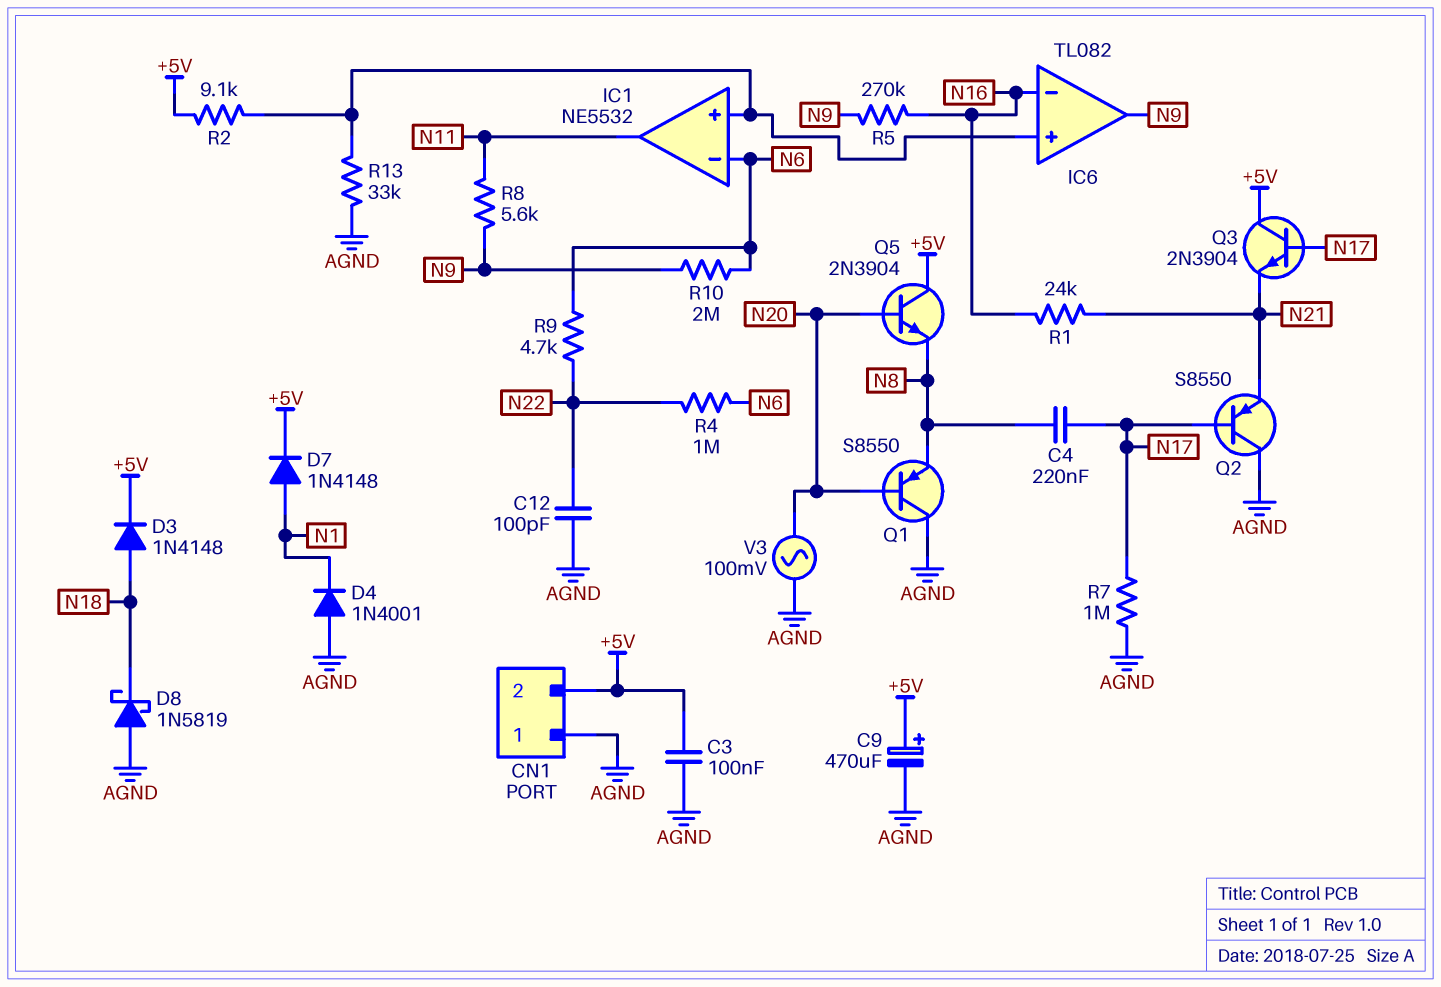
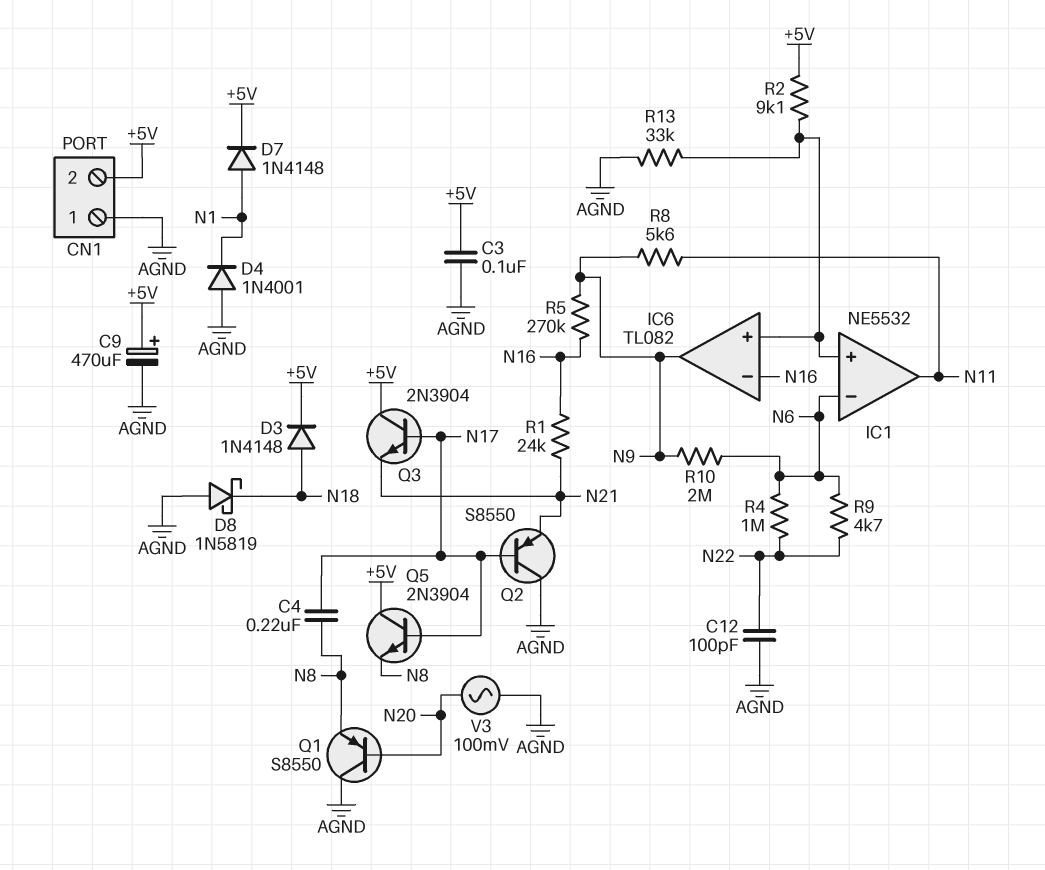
Q5: NPN 2N3904 (B N20, C +5V, E N8) -> NPN 2N3904 (B N17, C +5V, E N8)
R7: 1M (AGND, N17) -> none

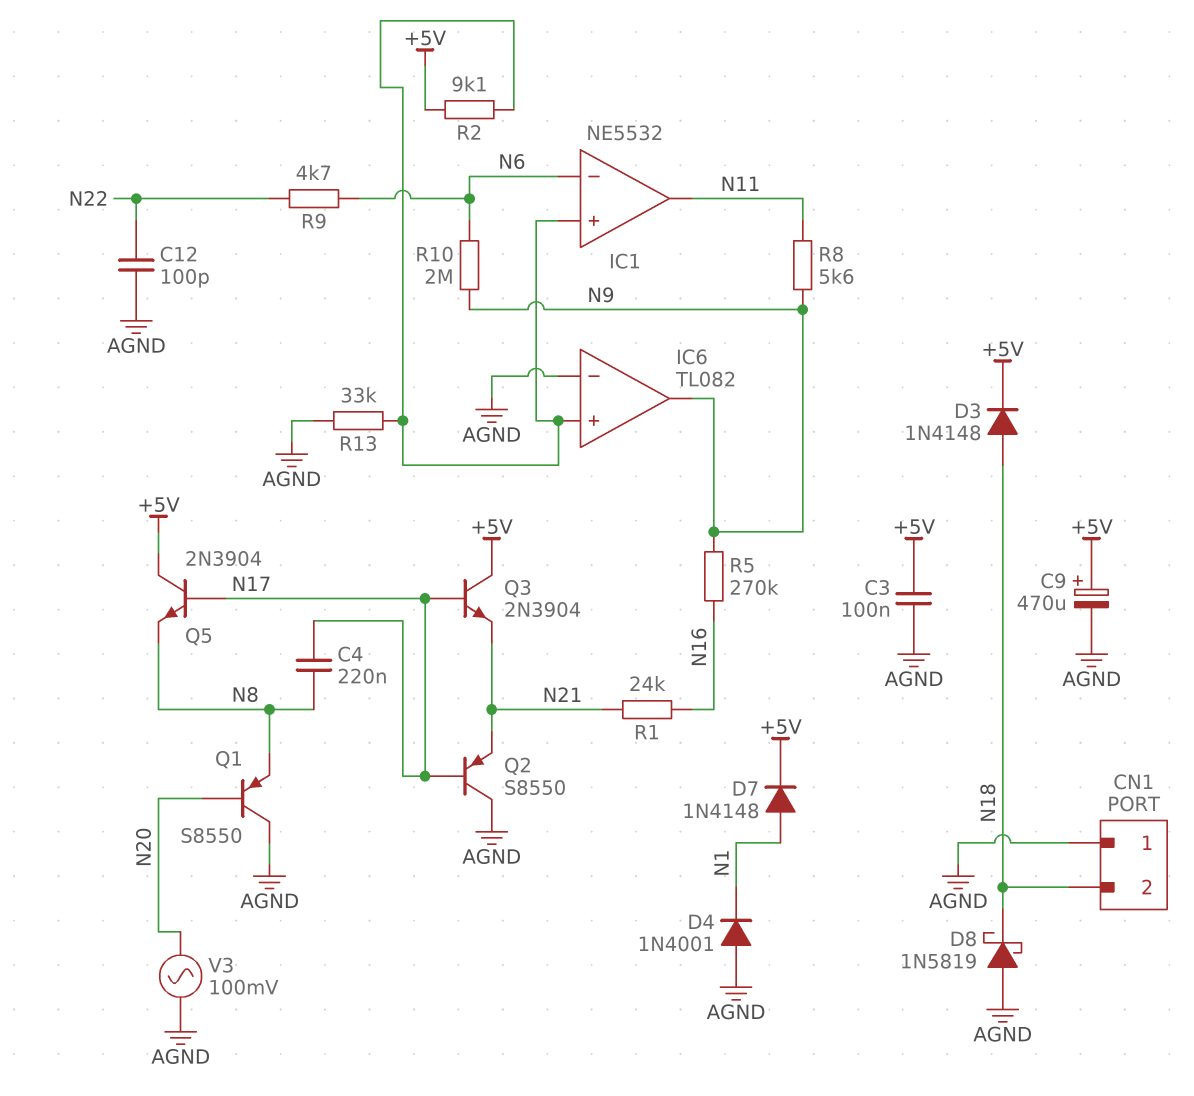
CN1 pin 2: +5V -> N18
IC6 pin in-: N16 -> AGND
R4: 1M (N6, N22) -> none

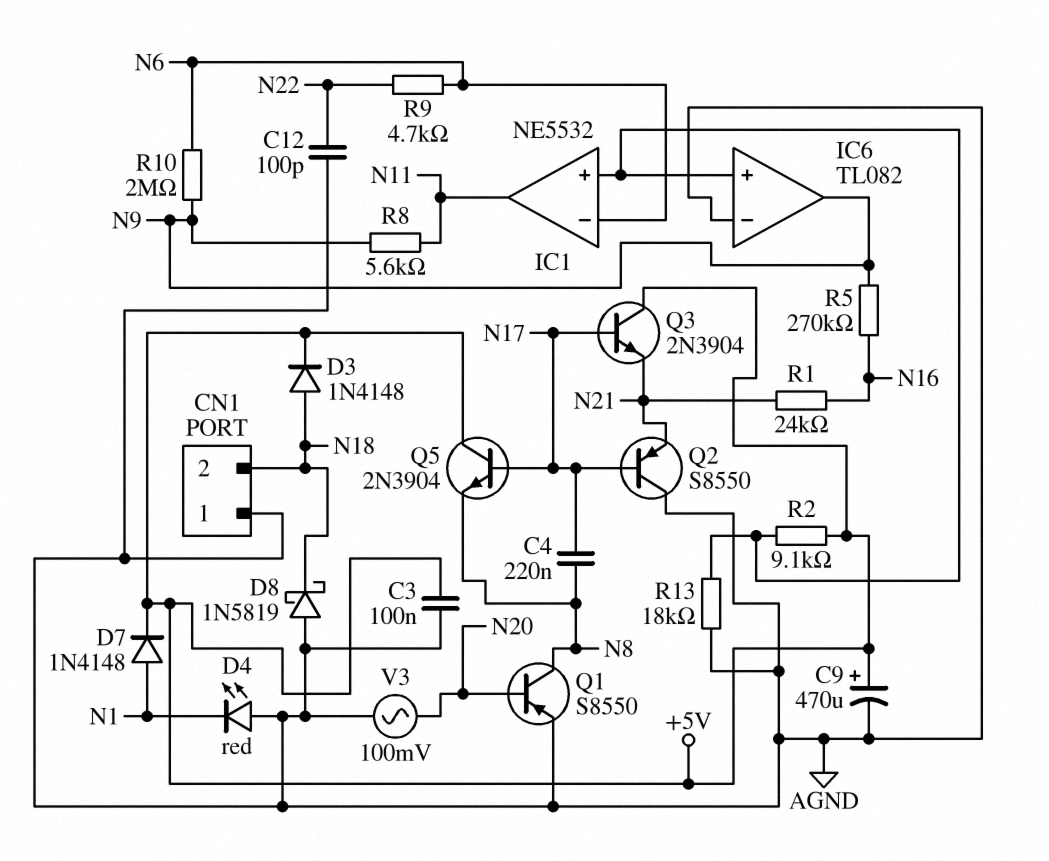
D4: diode 1N4001 (A AGND, K N1) -> LED red (A AGND, K N1)
Q1: PNP S8550 (B N20, C AGND, E N8) -> PNP S8550 (B N20, C N8, E AGND)
R13: 33k (AGND, IC1/in+) -> 18k (AGND, IC1/in+)

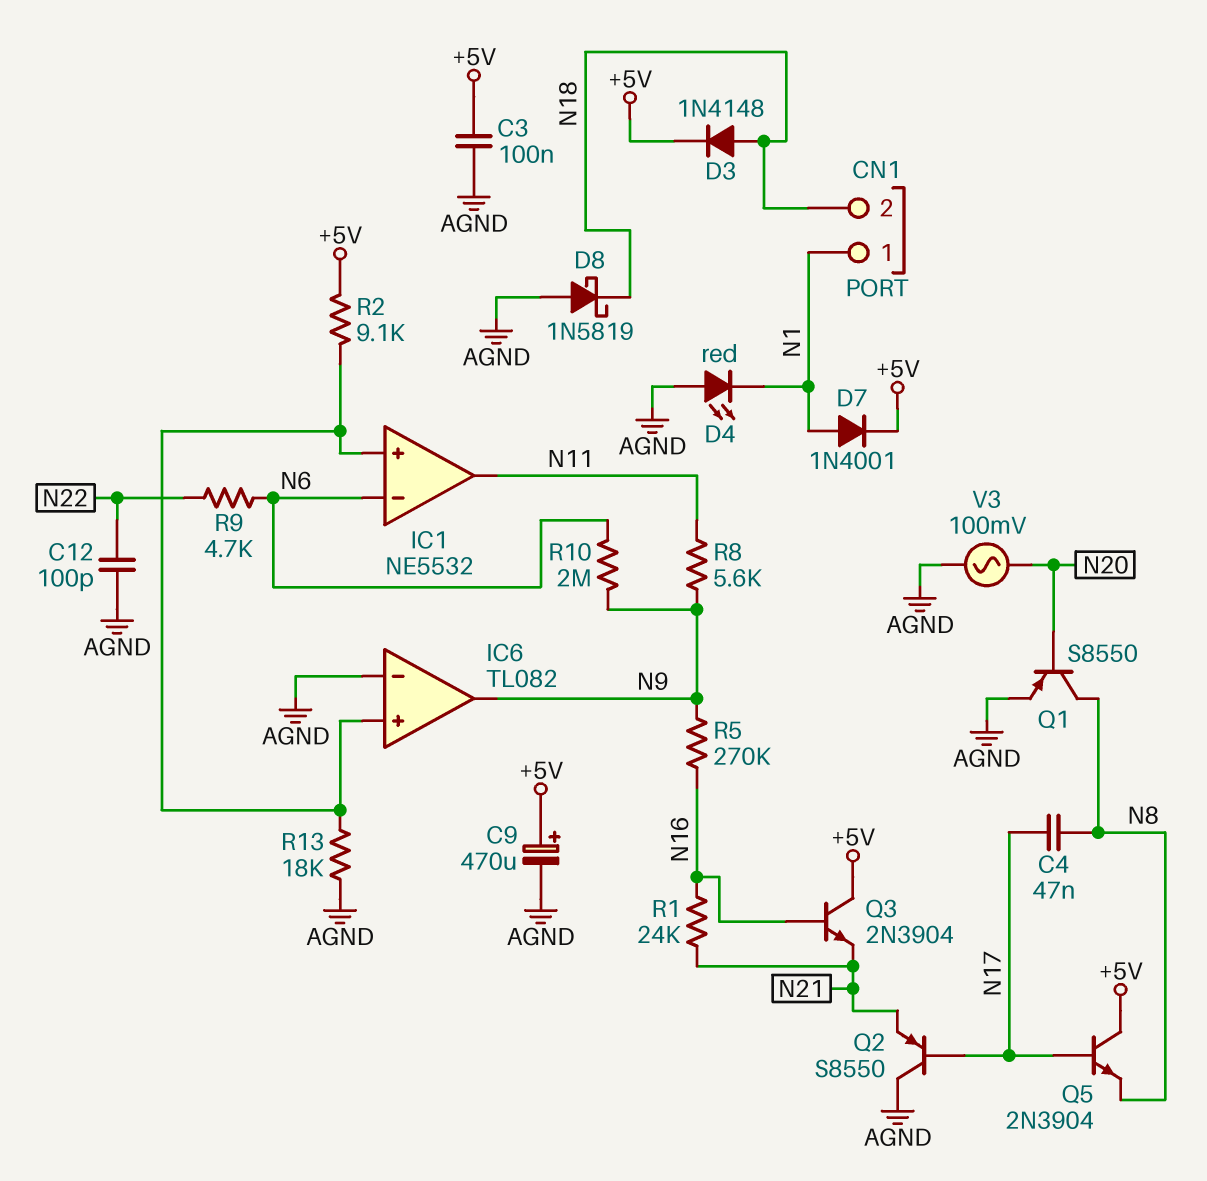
C4: 220nF (N8, N17) -> 47nF (N8, N17)
CN1 pin 1: AGND -> N1
D7: diode 1N4148 (A N1, K +5V) -> diode 1N4001 (A N1, K +5V)
Q3: NPN 2N3904 (B N17, C +5V, E N21) -> NPN 2N3904 (B N16, C +5V, E N21)

